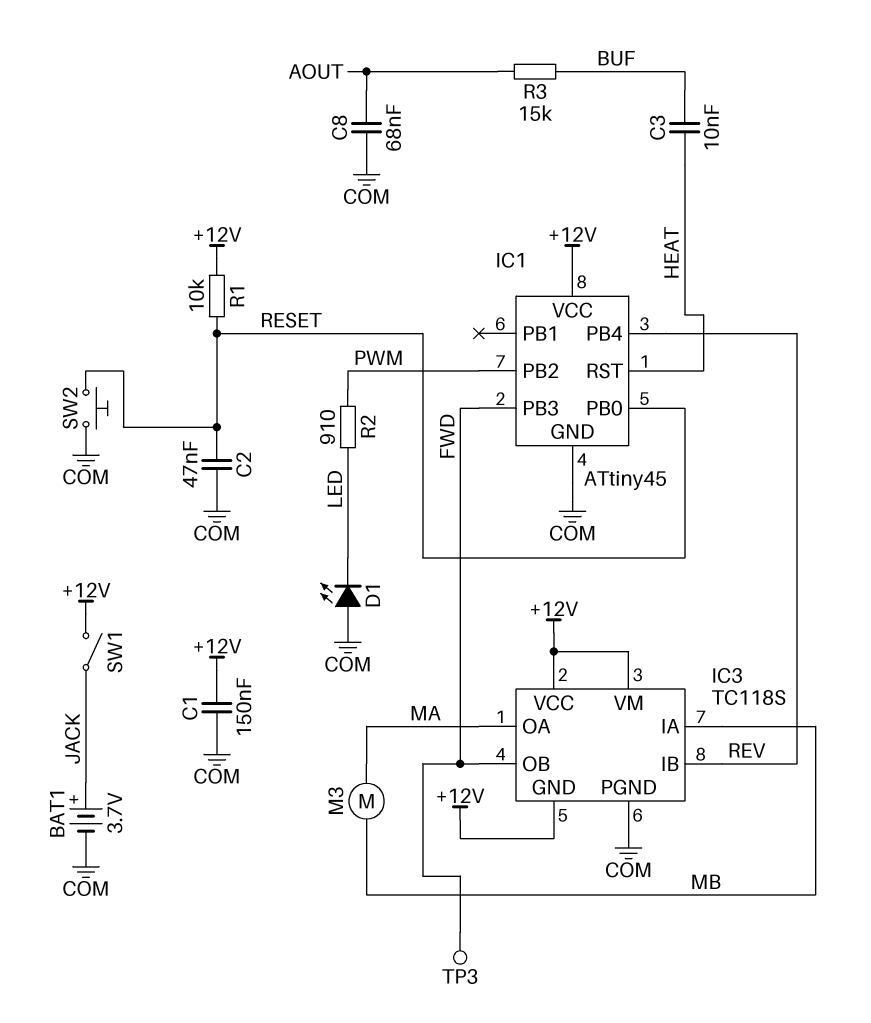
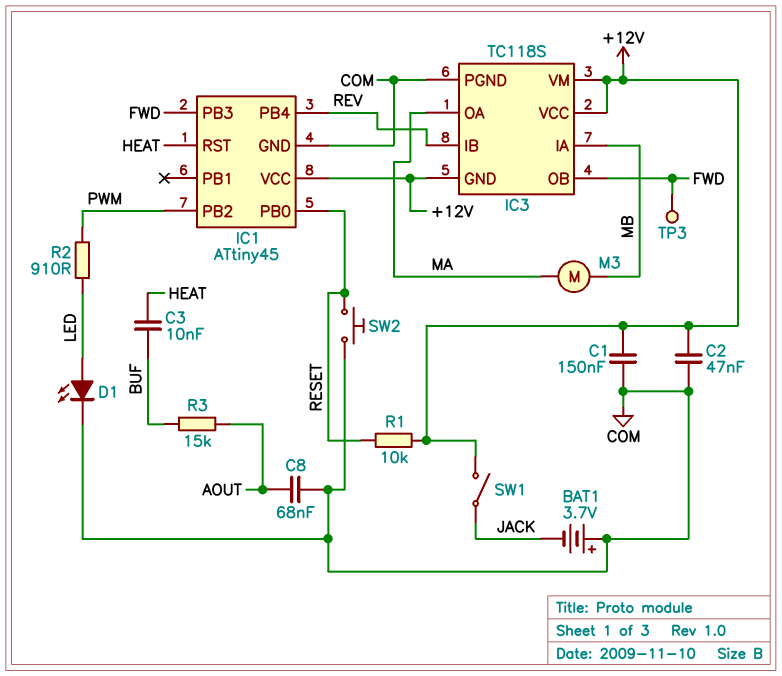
BAT1: 3.7V (plus JACK, minus COM) -> 3.7V (plus COM, minus JACK)
C2: 47nF (COM, RESET) -> 47nF (+12V, COM)
D1: LED (A COM, K LED) -> LED (A LED, K COM)

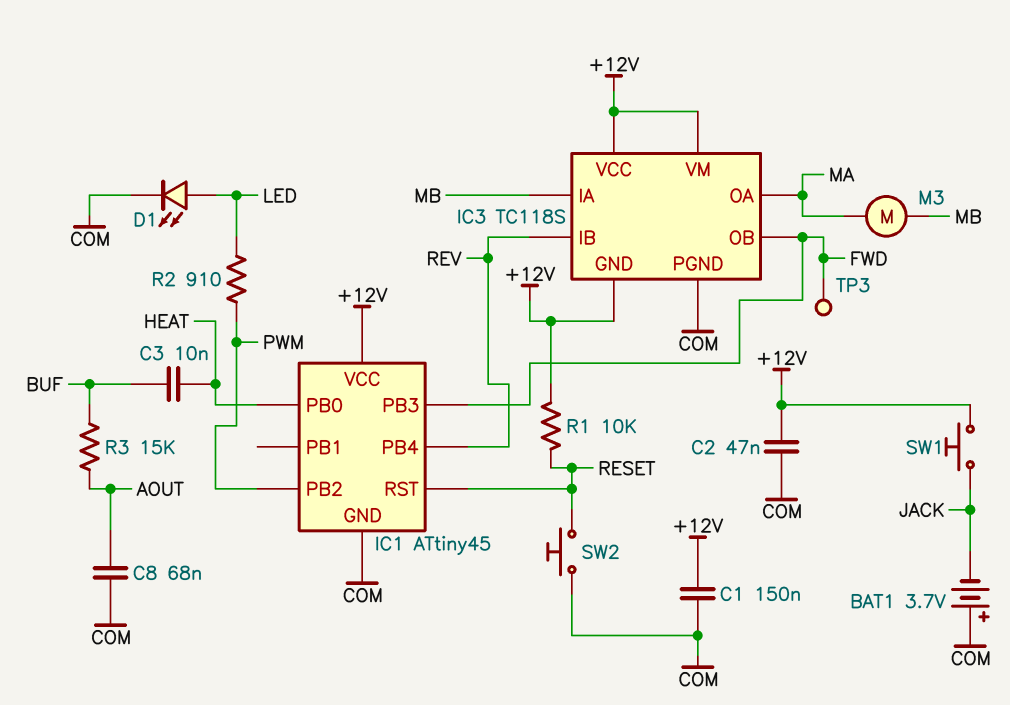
IC1 pin PB0: RESET -> HEAT
IC1 pin RST: HEAT -> RESET
SW1: switch (+12V, JACK) -> button (+12V, JACK)

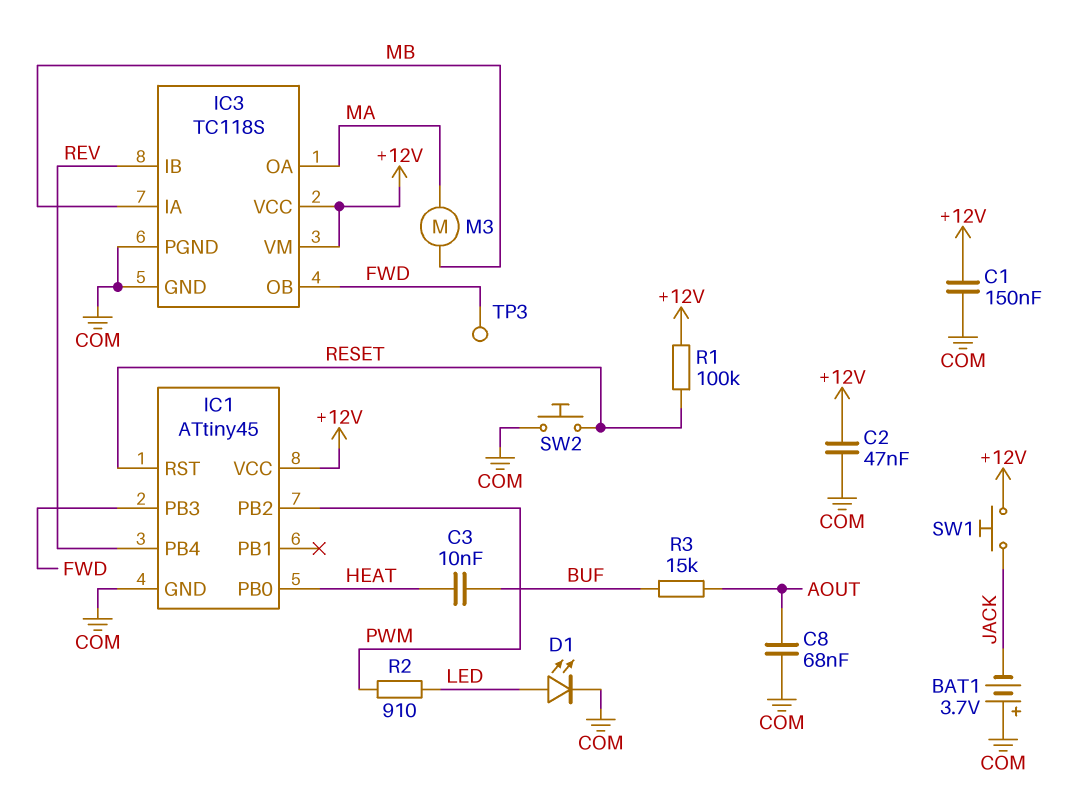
IC3 pin GND: +12V -> COM
R1: 10k (+12V, RESET) -> 100k (+12V, RESET)

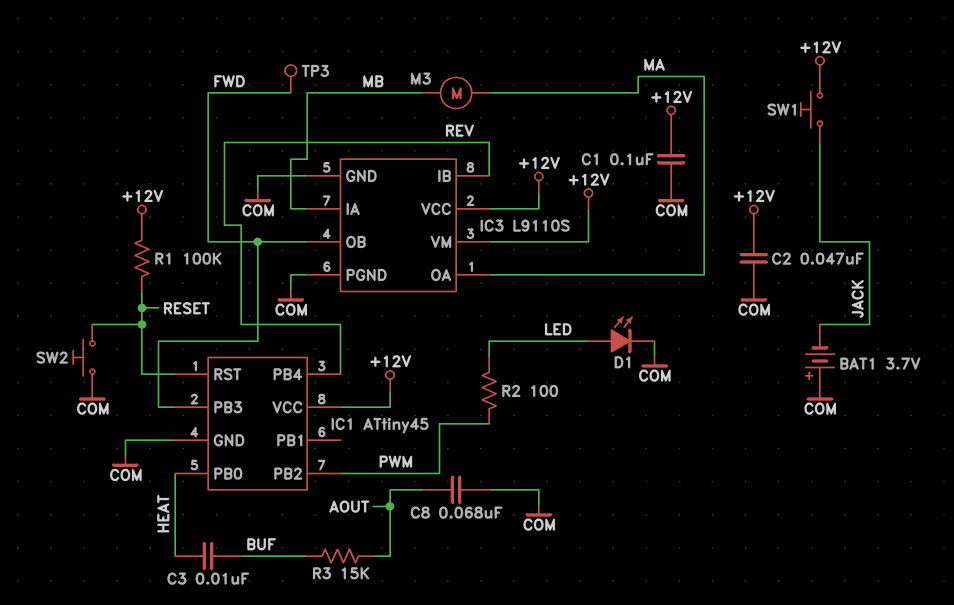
C1: 150nF (+12V, COM) -> 100nF (+12V, COM)
IC3: TC118S -> L9110S
R2: 910 (LED, PWM) -> 100 (LED, PWM)

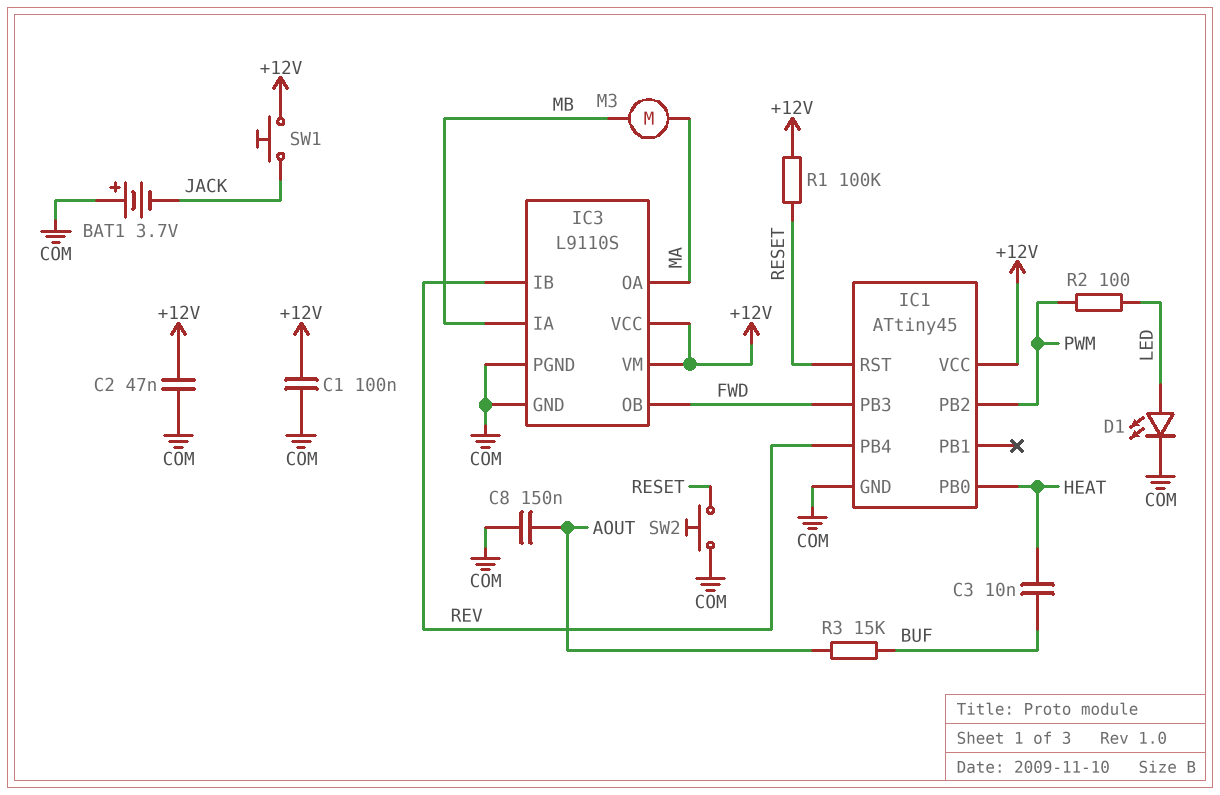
C8: 68nF (AOUT, COM) -> 150nF (AOUT, COM)
TP3: test point (FWD) -> none

